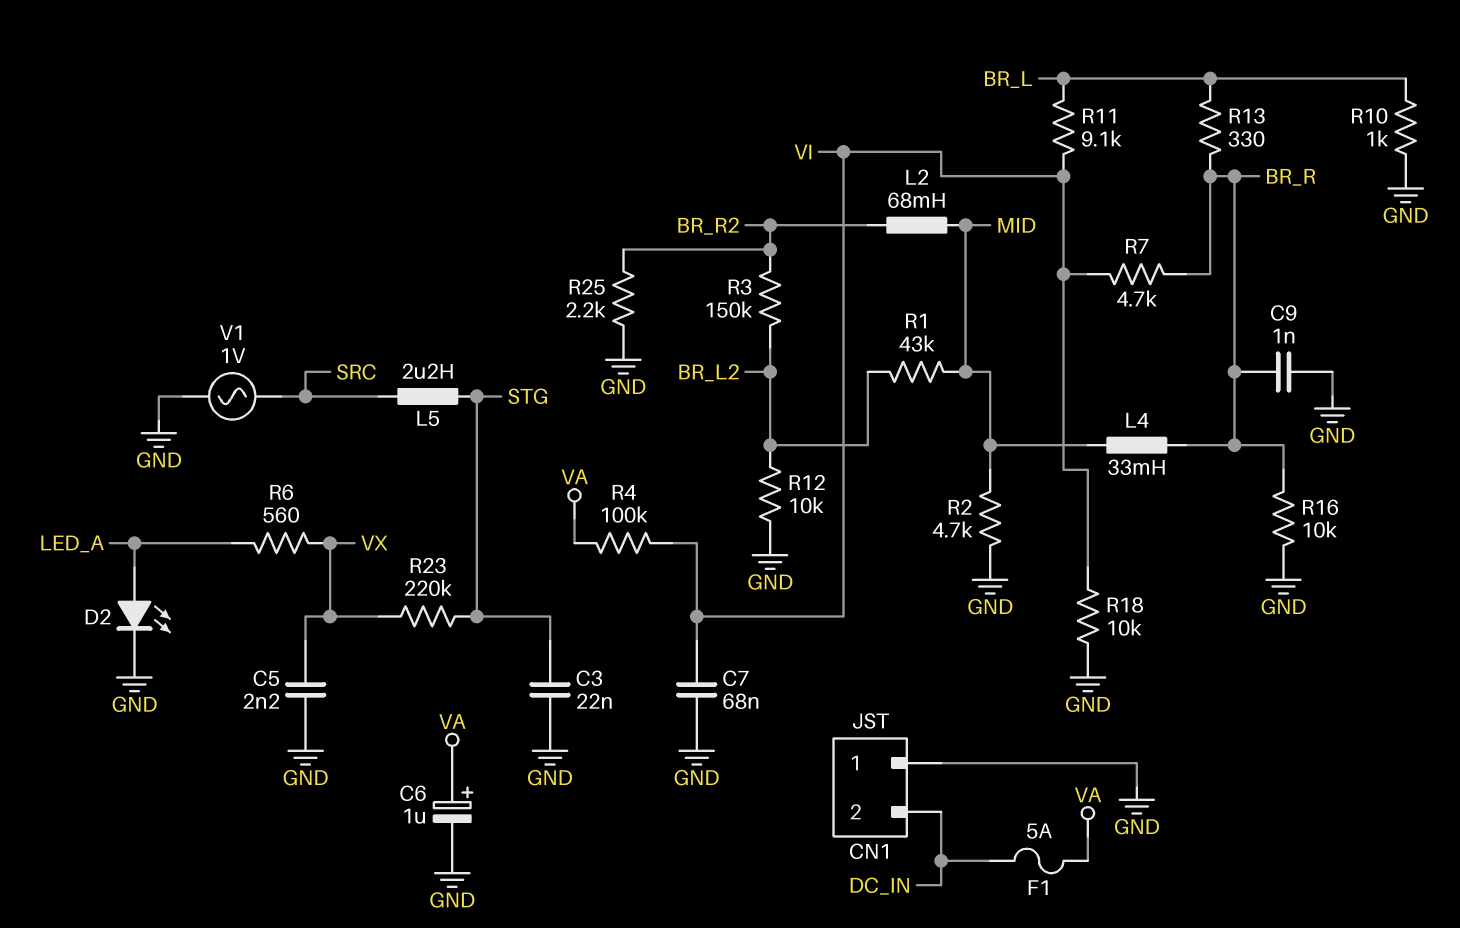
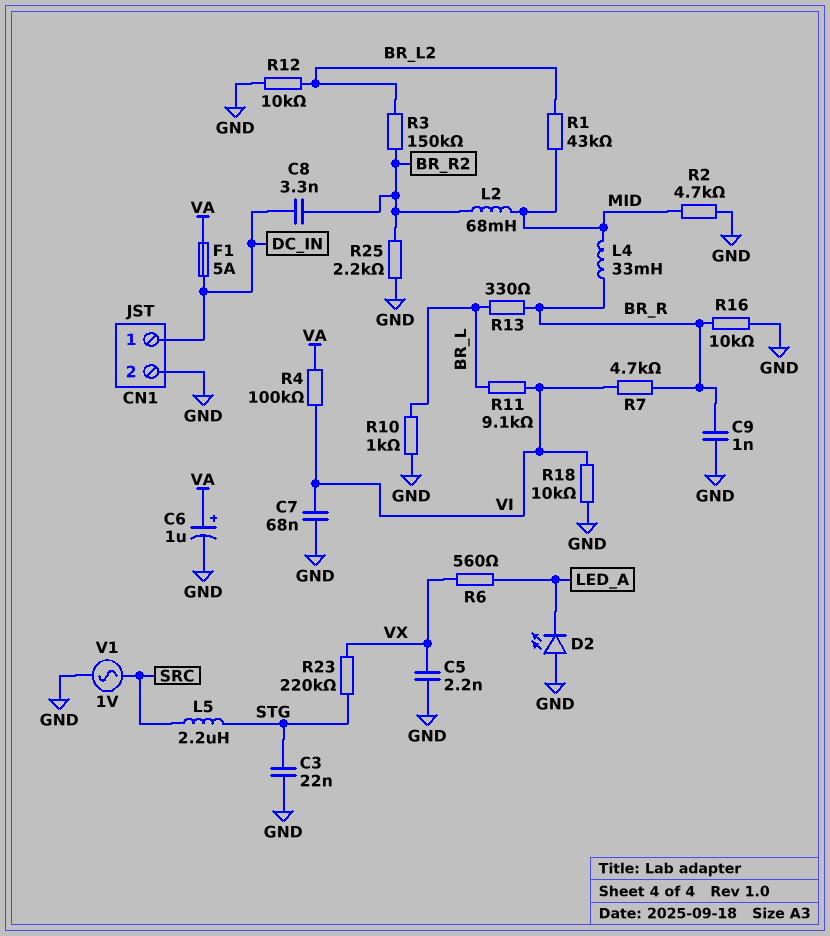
C8: none -> 3.3nF (BR_R2, DC_IN)
CN1 pin 1: GND -> DC_IN
CN1 pin 2: DC_IN -> GND
D2: LED (A LED_A, K GND) -> LED (A GND, K LED_A)

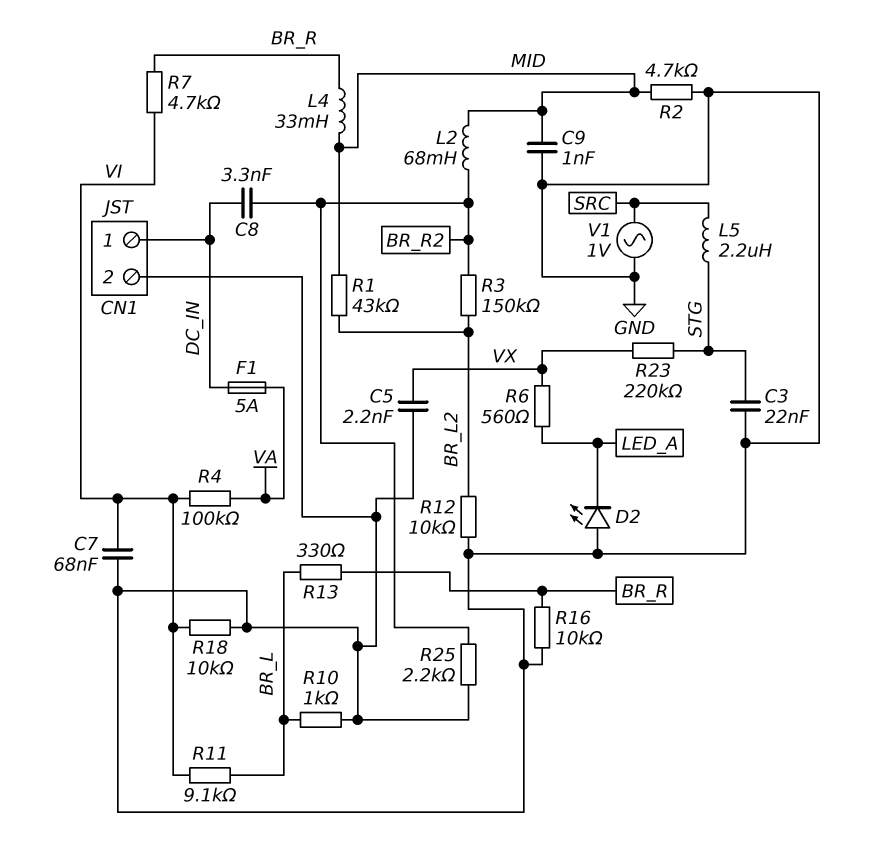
C6: 1uF (plus VA, minus GND) -> none
C9: 1nF (BR_R, GND) -> 1nF (GND, MID)

